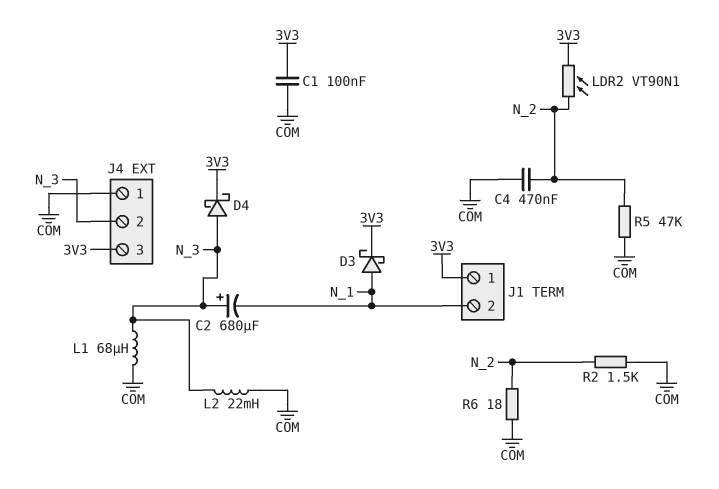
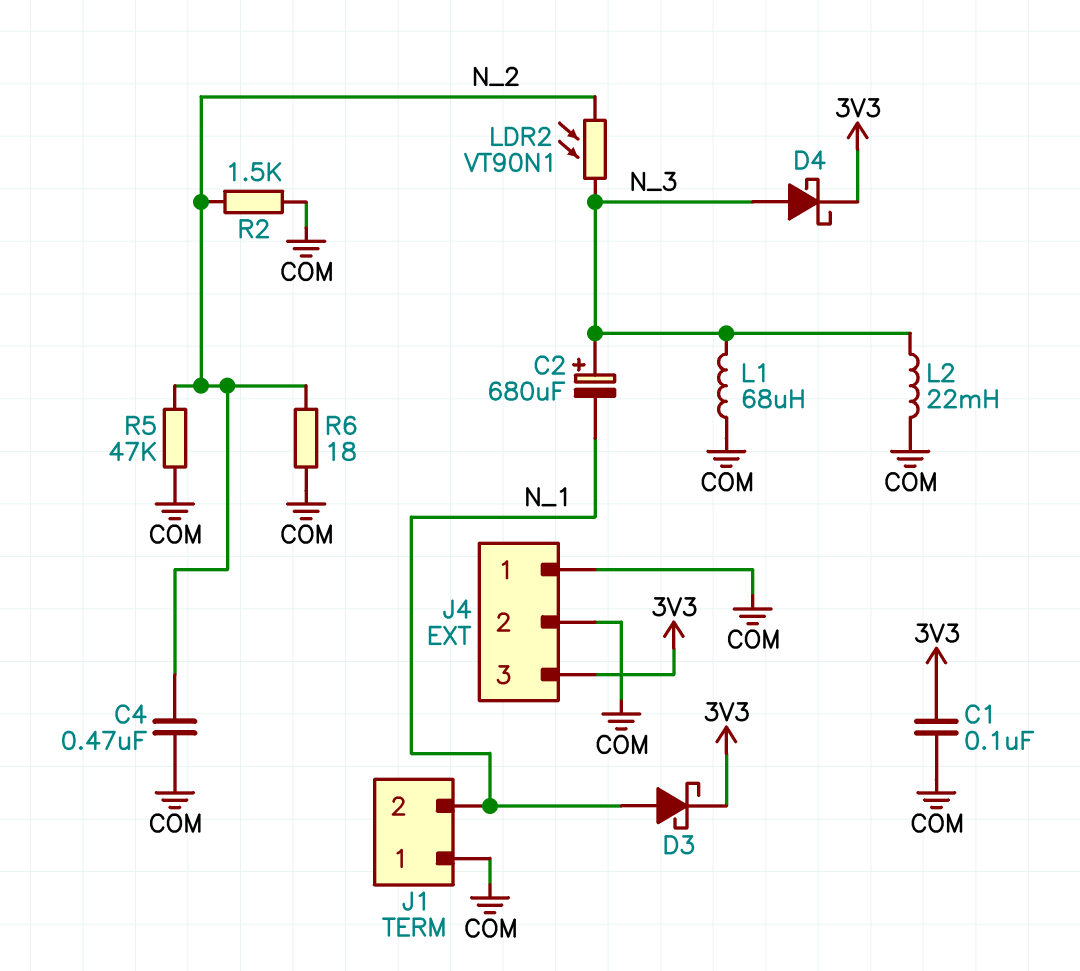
J1 pin 1: 3V3 -> COM
J4 pin 2: N_3 -> COM
LDR2: VT90N1 (3V3, N_2) -> VT90N1 (N_2, N_3)

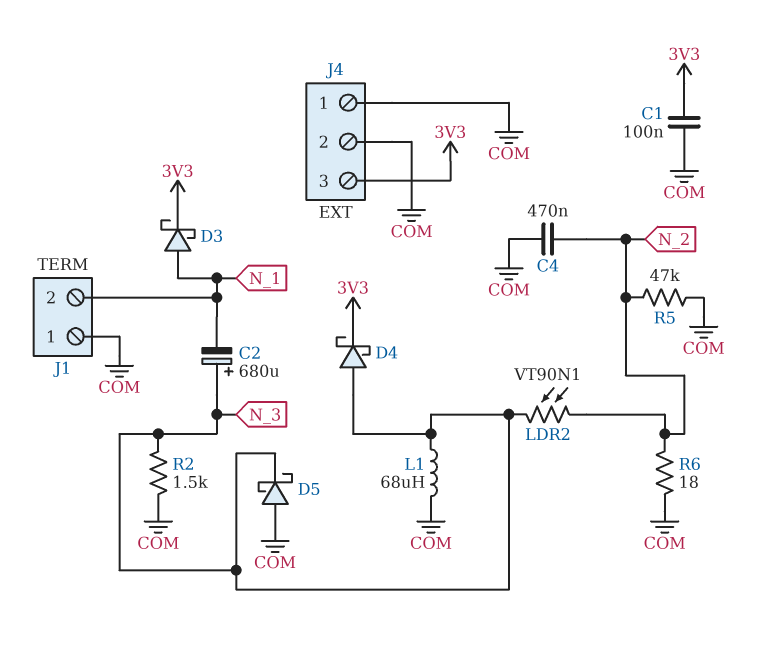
D5: none -> schottky (A COM, K N_3)
L2: 22mH (COM, N_3) -> none
R2: 1.5k (COM, N_2) -> 1.5k (COM, N_3)

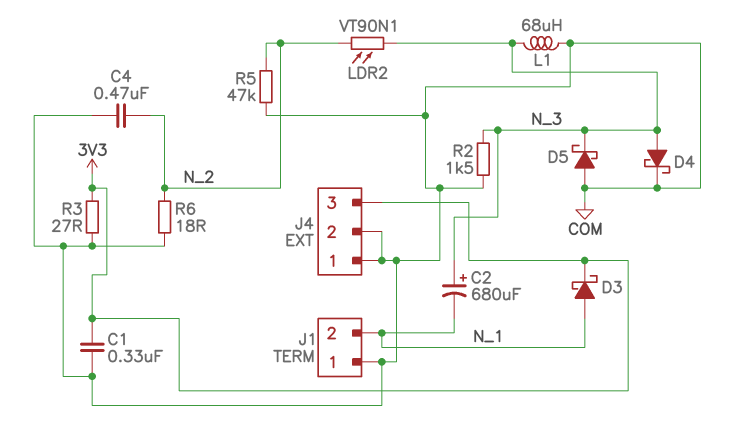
C1: 100nF (3V3, COM) -> 330nF (3V3, COM)
D4: schottky (A N_3, K 3V3) -> schottky (A N_3, K COM)
R3: none -> 27 (3V3, COM)

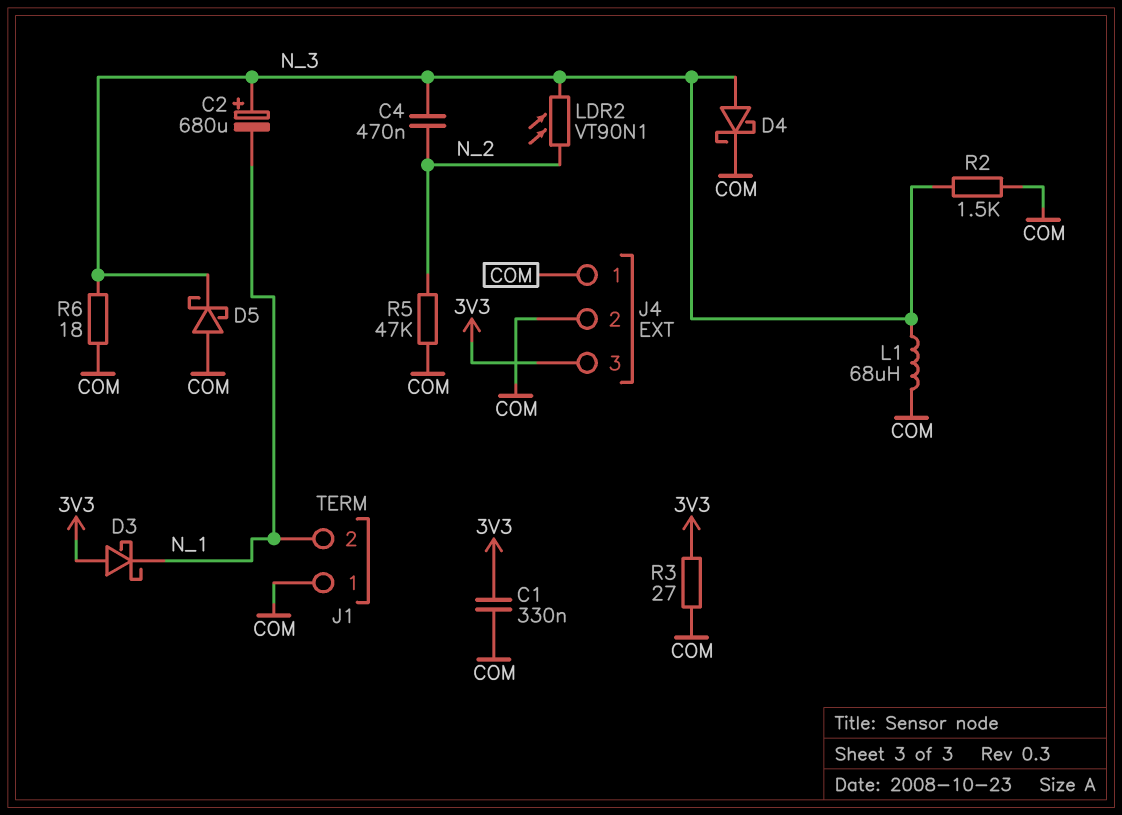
C4: 470nF (COM, N_2) -> 470nF (N_2, N_3)
D3: schottky (A N_1, K 3V3) -> schottky (A 3V3, K N_1)
R6: 18 (COM, N_2) -> 18 (COM, N_3)

